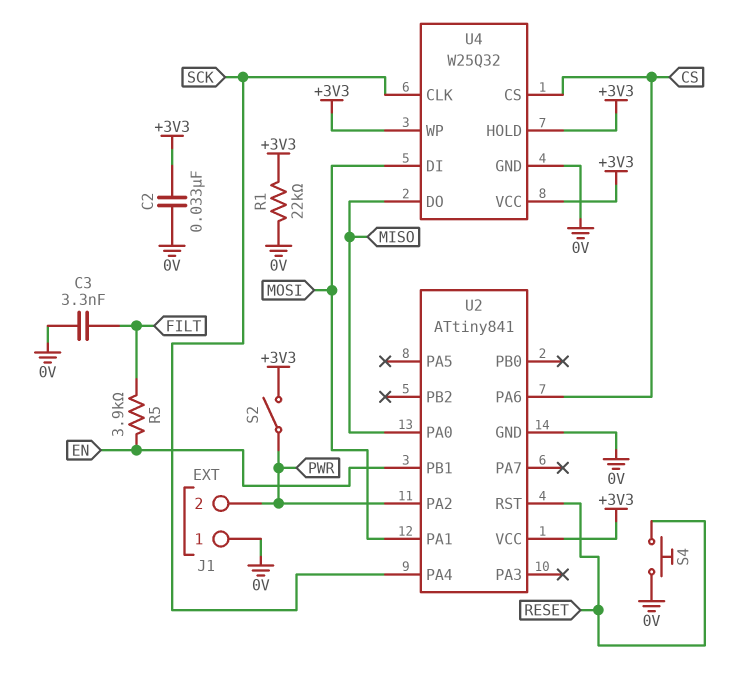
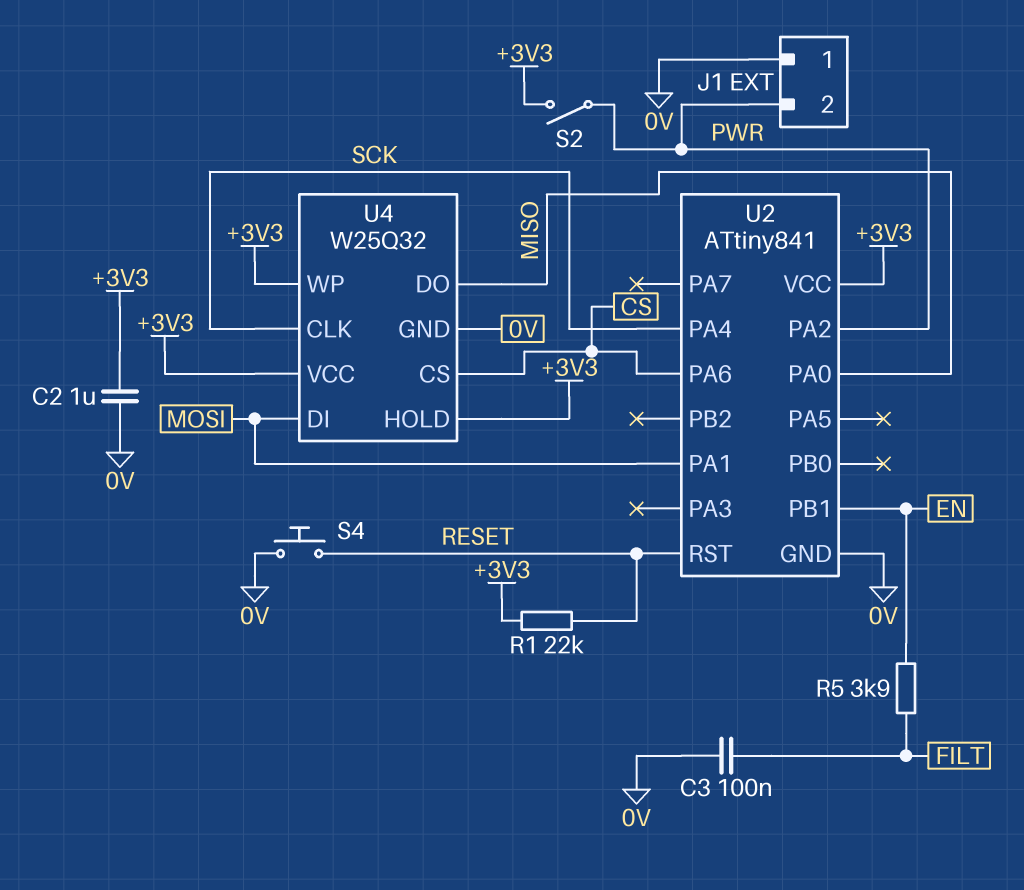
C2: 33nF (+3V3, 0V) -> 1uF (+3V3, 0V)
C3: 3.3nF (0V, FILT) -> 100nF (0V, FILT)
R1: 22k (+3V3, 0V) -> 22k (+3V3, RESET)

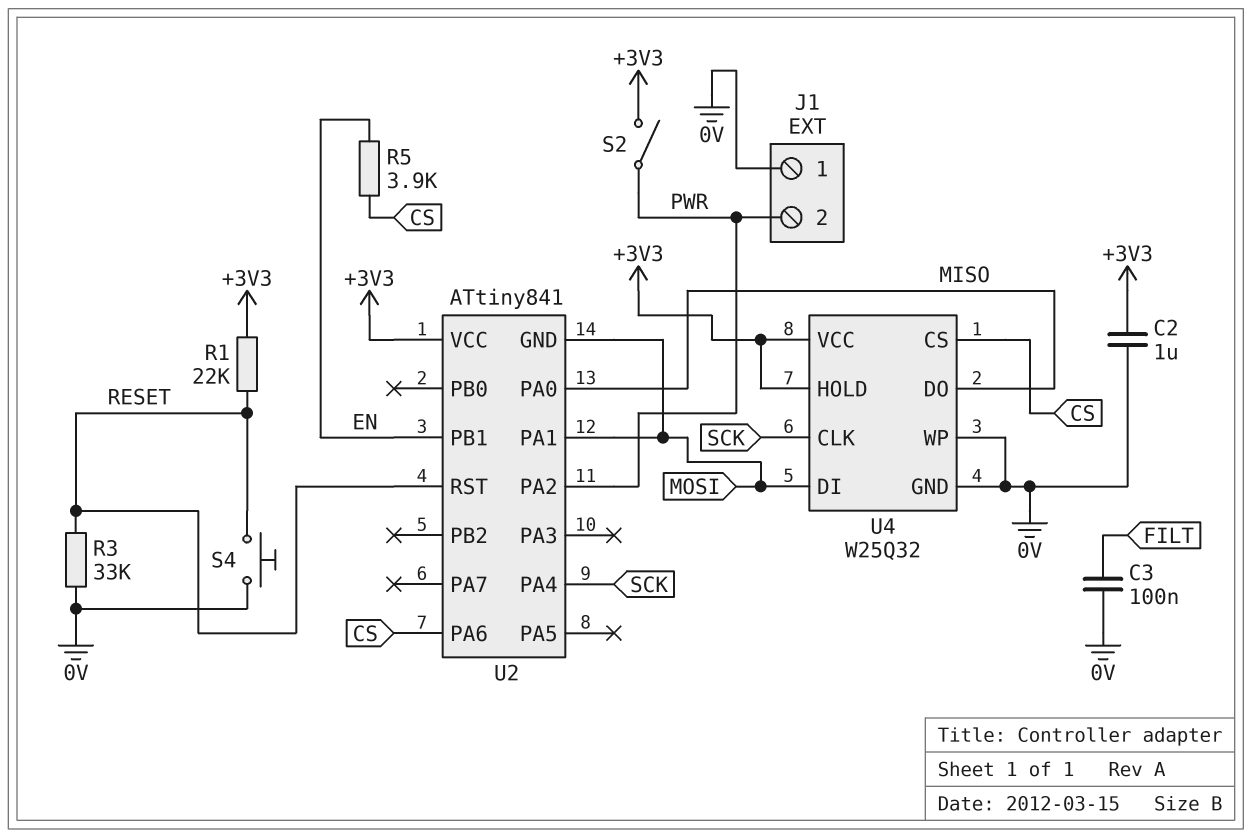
R3: none -> 33k (0V, RESET)
R5: 3.9k (EN, FILT) -> 3.9k (CS, EN)
U2 pin GND: 0V -> MOSI
U4 pin WP: +3V3 -> 0V

